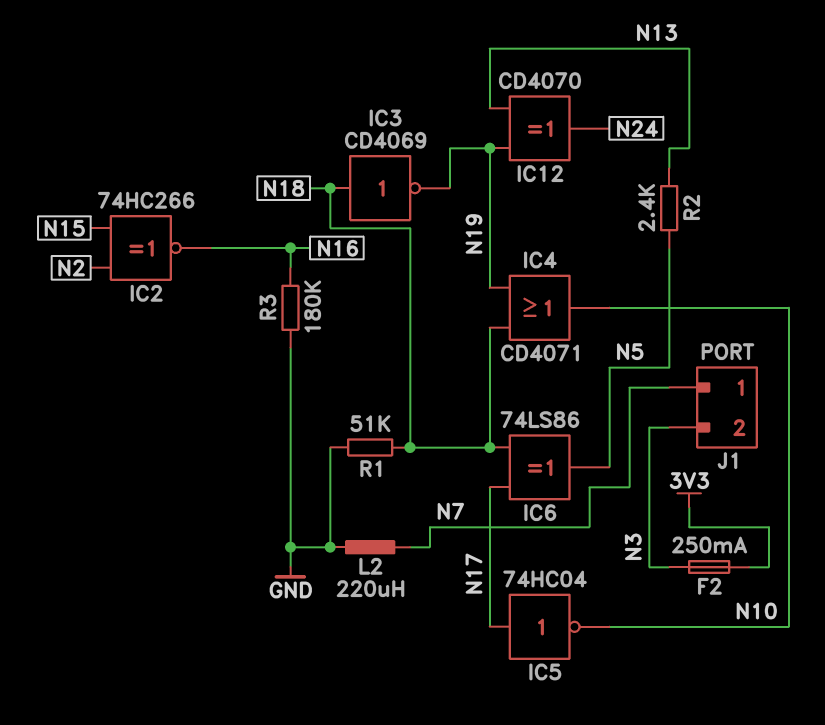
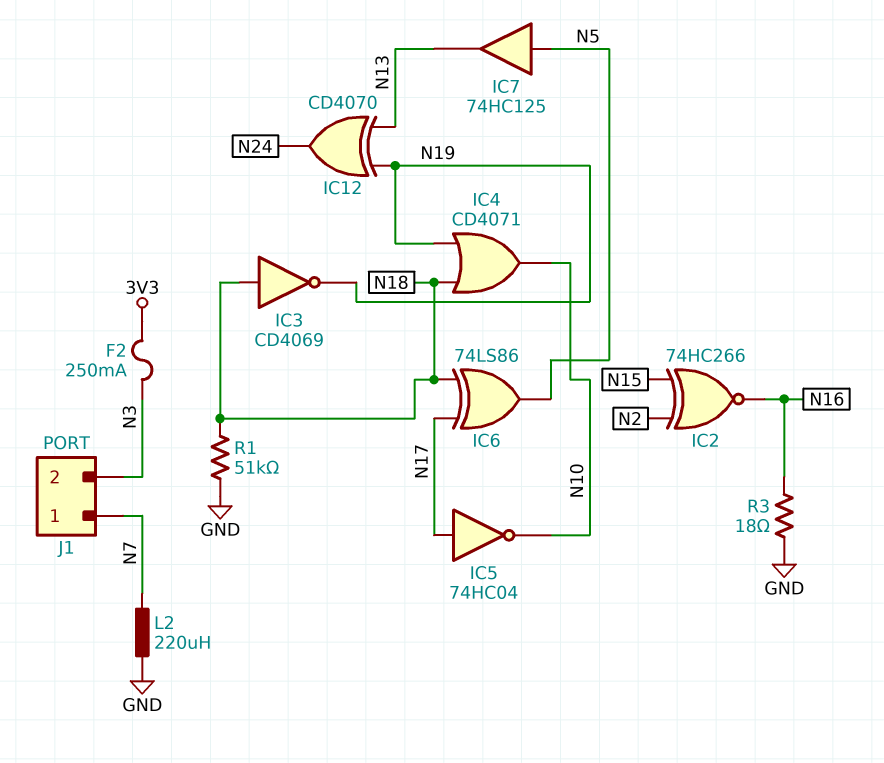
IC7: none -> buffer 74HC125 (in N5, out N13)
R2: 2.4k (N5, N13) -> none
R3: 180k (GND, N16) -> 18 (GND, N16)

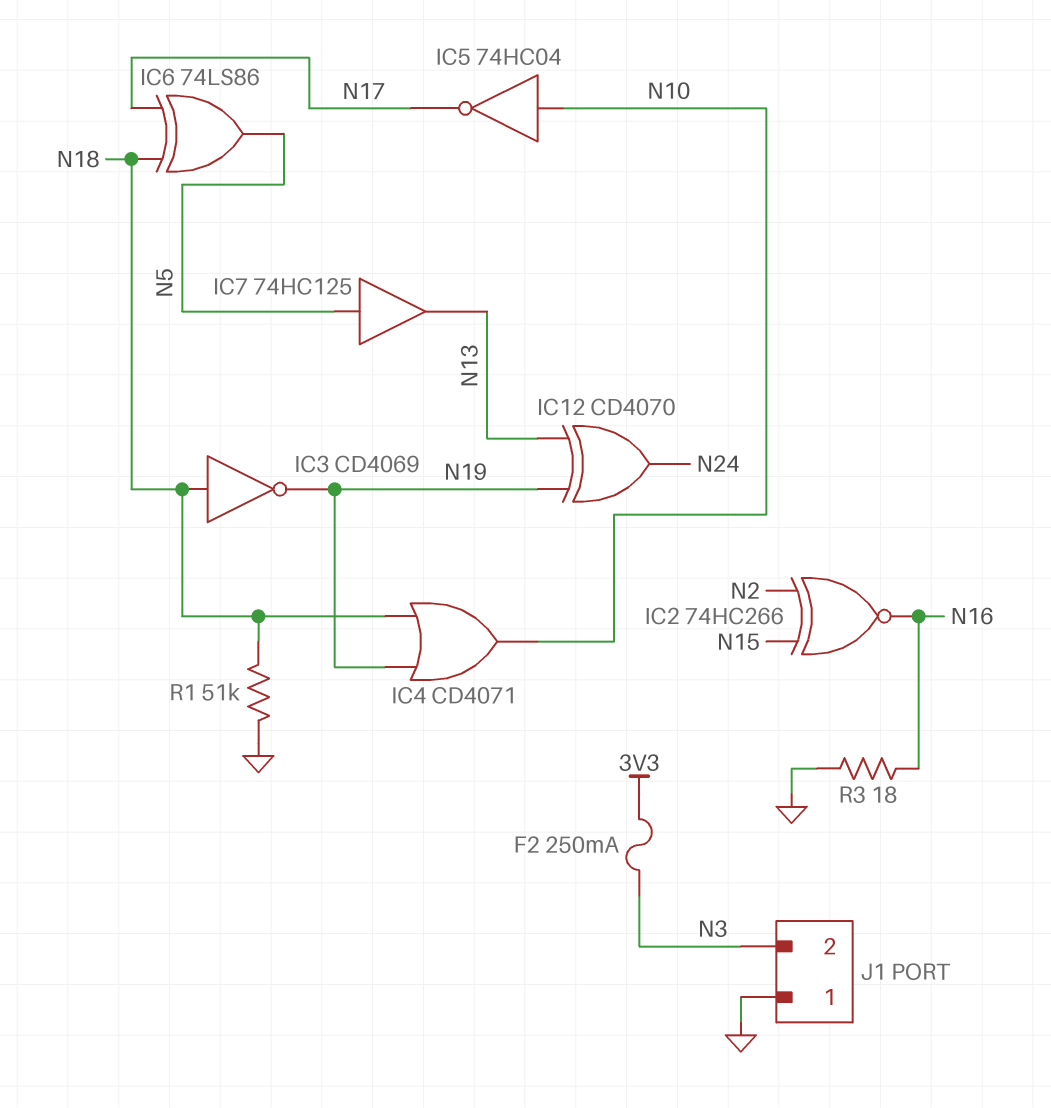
IC5: NOT 74HC04 (in N17, out N10) -> NOT 74HC04 (in N10, out N17)
J1 pin 1: N7 -> GND
L2: 220uH (GND, N7) -> none

